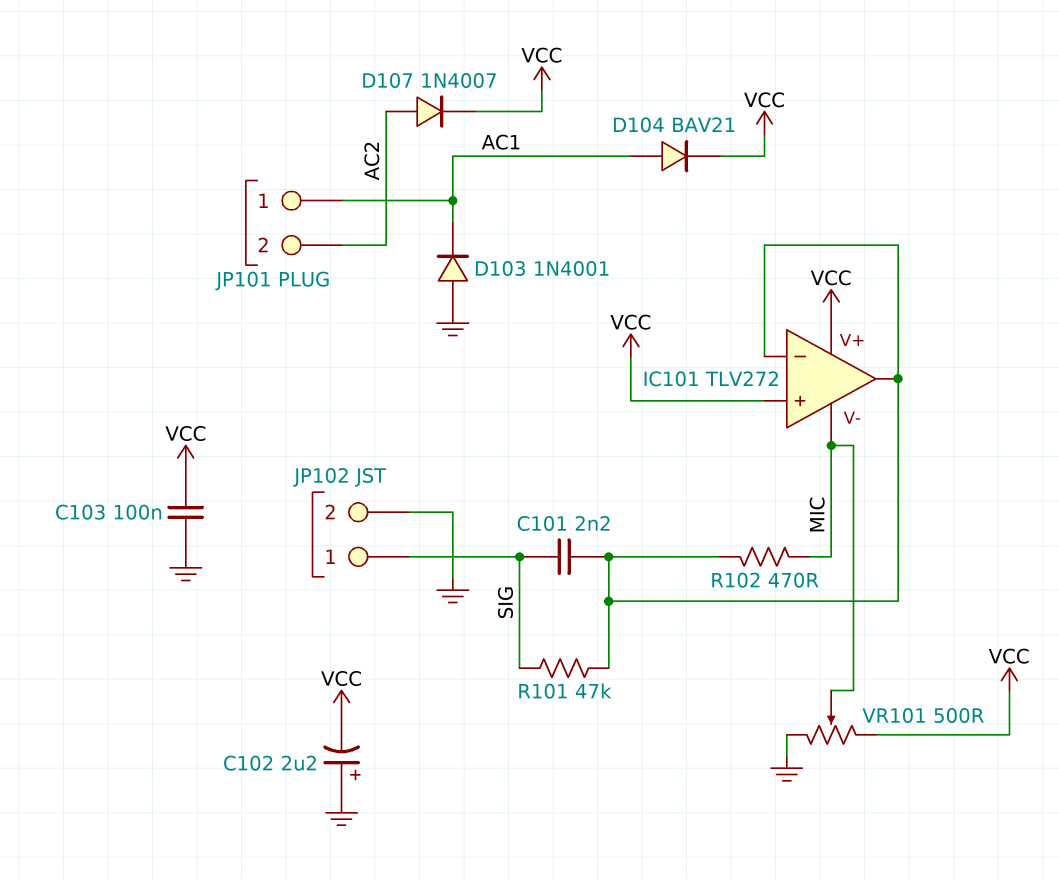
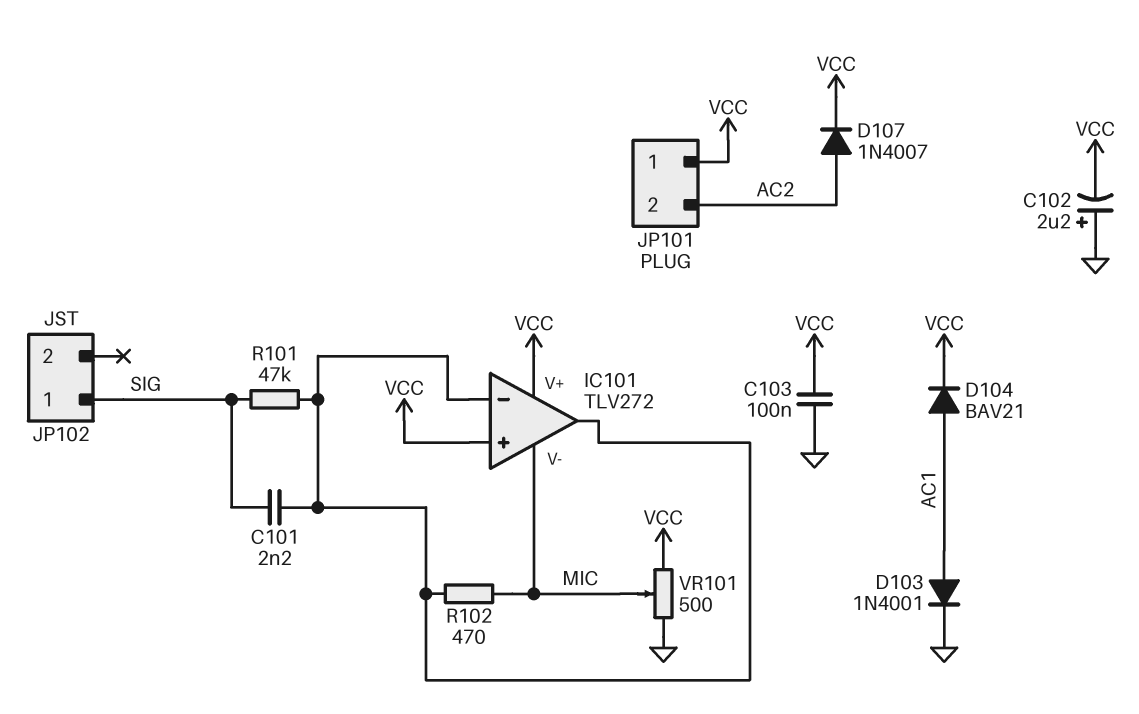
D103: diode 1N4001 (A GND, K AC1) -> diode 1N4001 (A AC1, K GND)
JP101 pin 1: AC1 -> VCC
JP102 pin 2: GND -> none

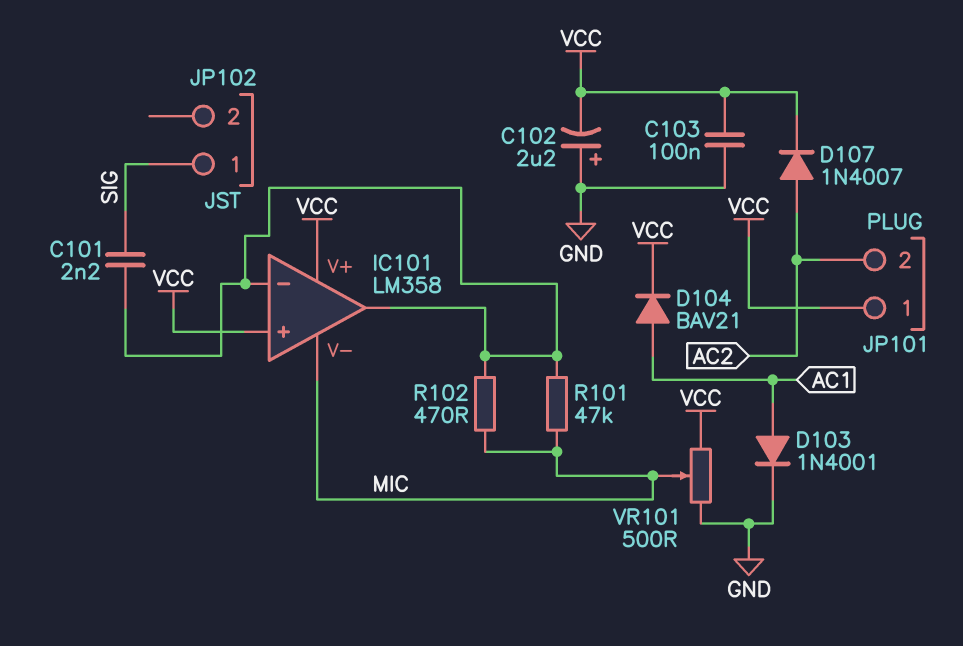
IC101: TLV272 -> LM358
R101: 47k (IC101/in-, SIG) -> 47k (IC101/in-, MIC)

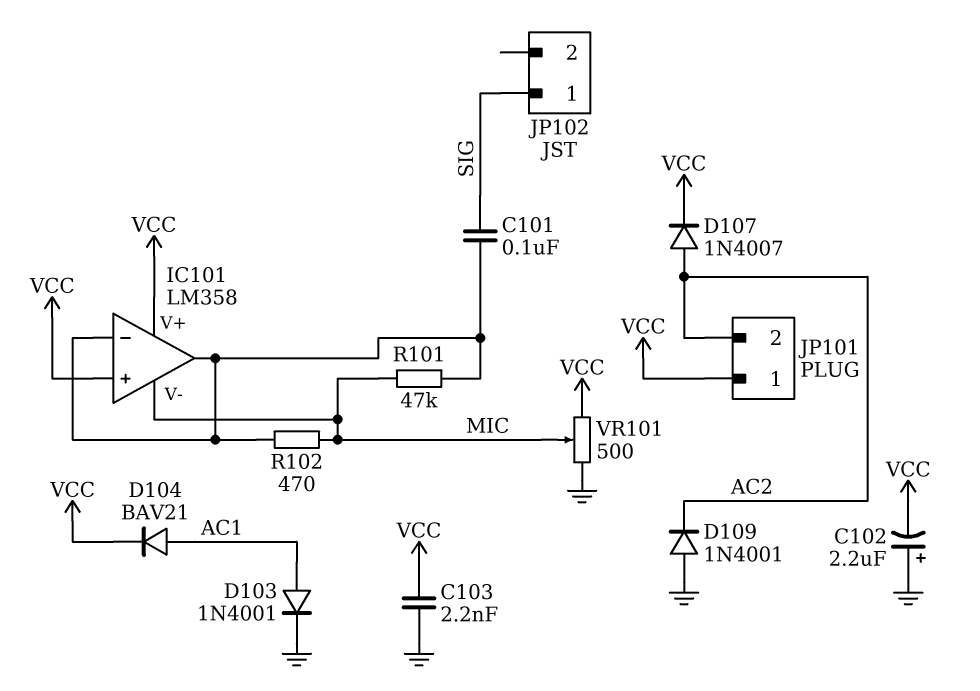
C101: 2.2nF (IC101/in-, SIG) -> 100nF (IC101/in-, SIG)
C103: 100nF (GND, VCC) -> 2.2nF (GND, VCC)
D109: none -> diode 1N4001 (A GND, K AC2)

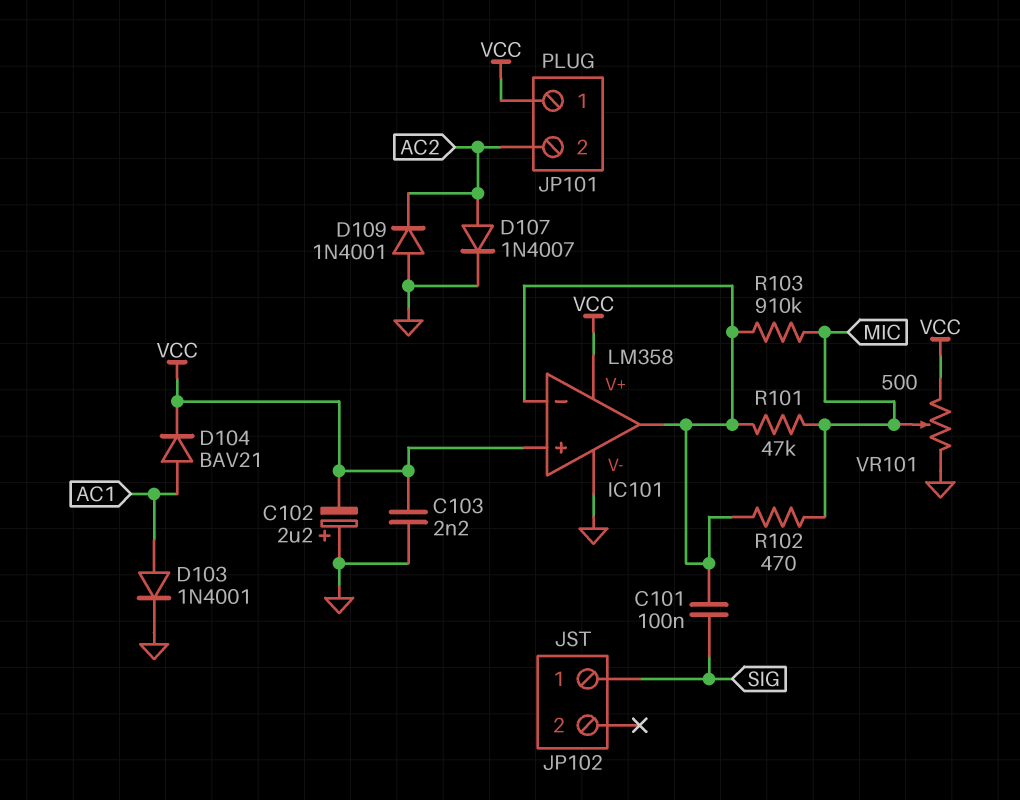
D107: diode 1N4007 (A AC2, K VCC) -> diode 1N4007 (A AC2, K GND)
IC101 pin V-: MIC -> GND
R103: none -> 910k (IC101/in-, MIC)

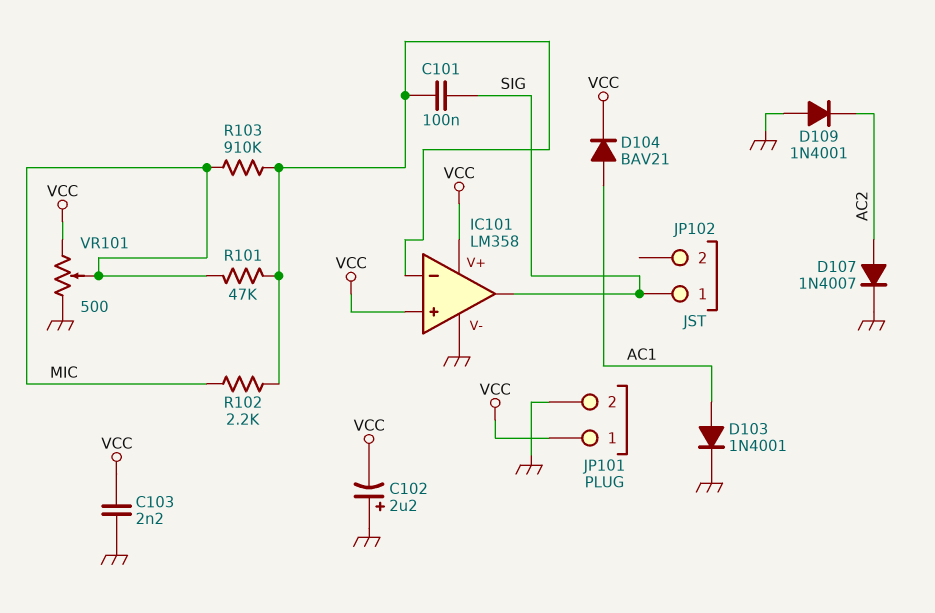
IC101 pin out: IC101/in- -> SIG
JP101 pin 2: AC2 -> GND
R102: 470 (IC101/in-, MIC) -> 2.2k (IC101/in-, MIC)

